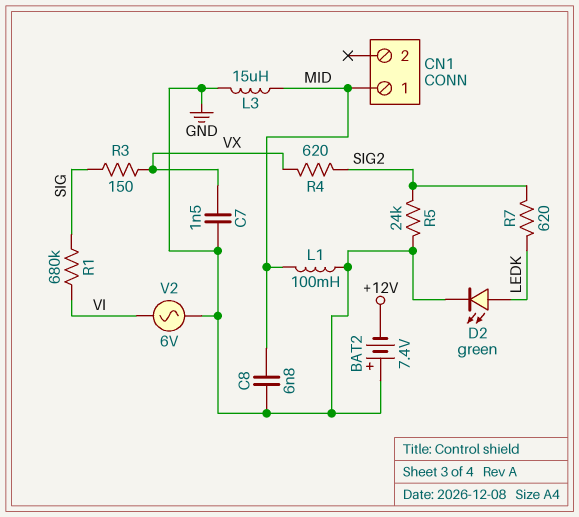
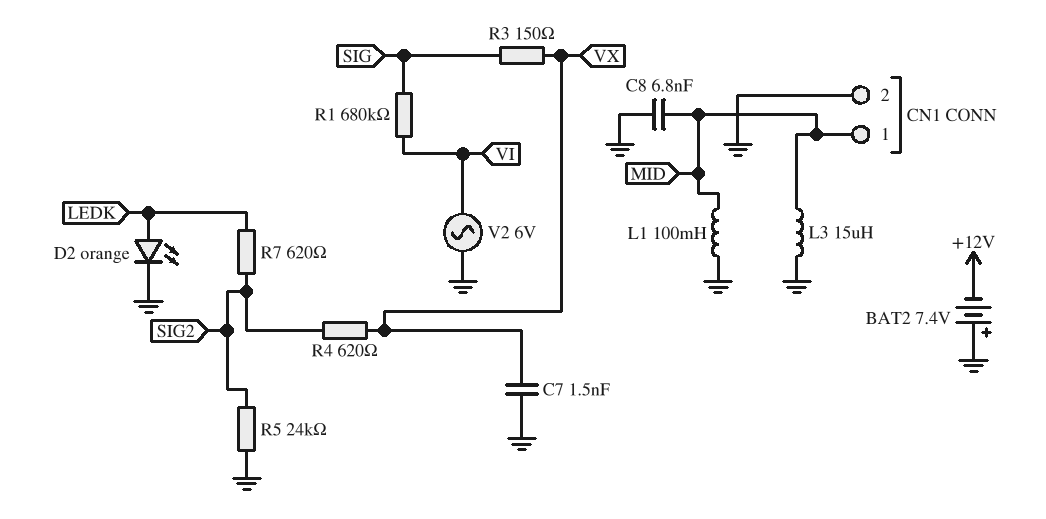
CN1 pin 2: none -> GND
D2: LED green (A LEDK, K GND) -> LED orange (A LEDK, K GND)

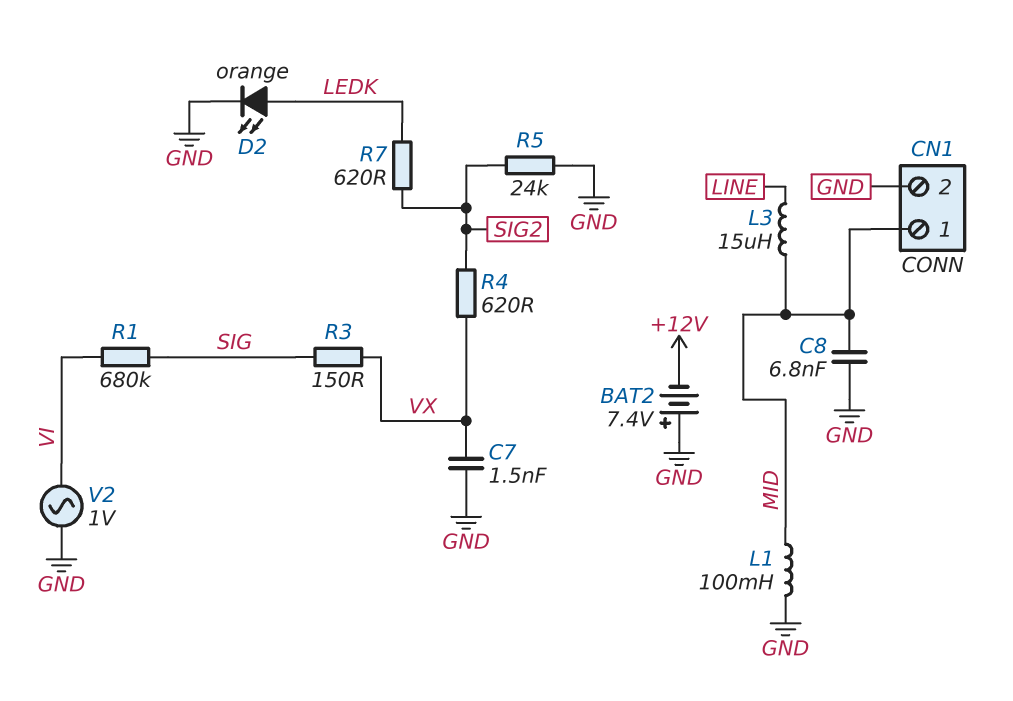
L3: 15uH (GND, MID) -> 15uH (LINE, MID)
V2: AC 6V (GND, VI) -> AC 1V (GND, VI)

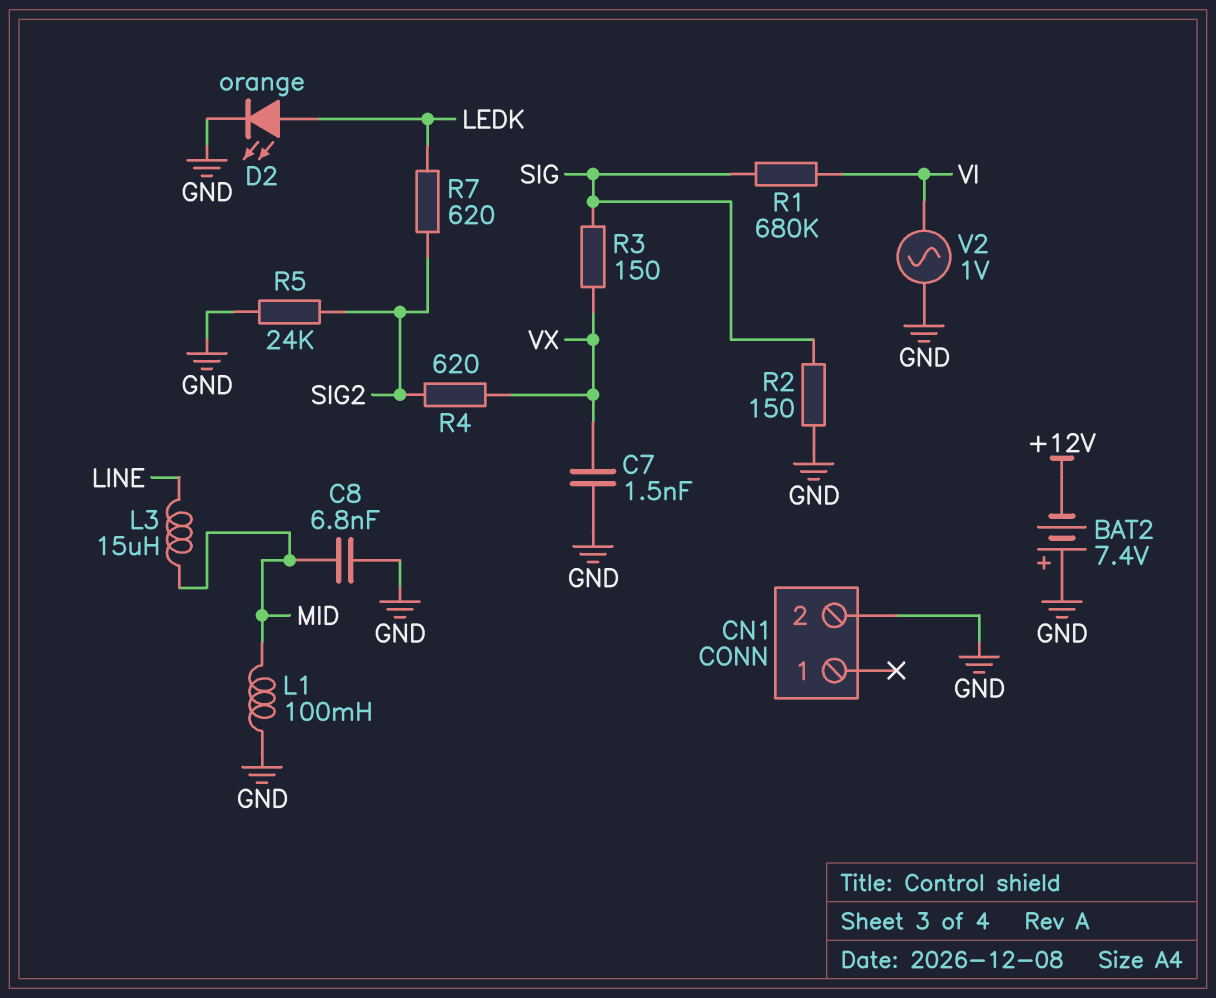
CN1 pin 1: MID -> none
R2: none -> 150 (GND, SIG)

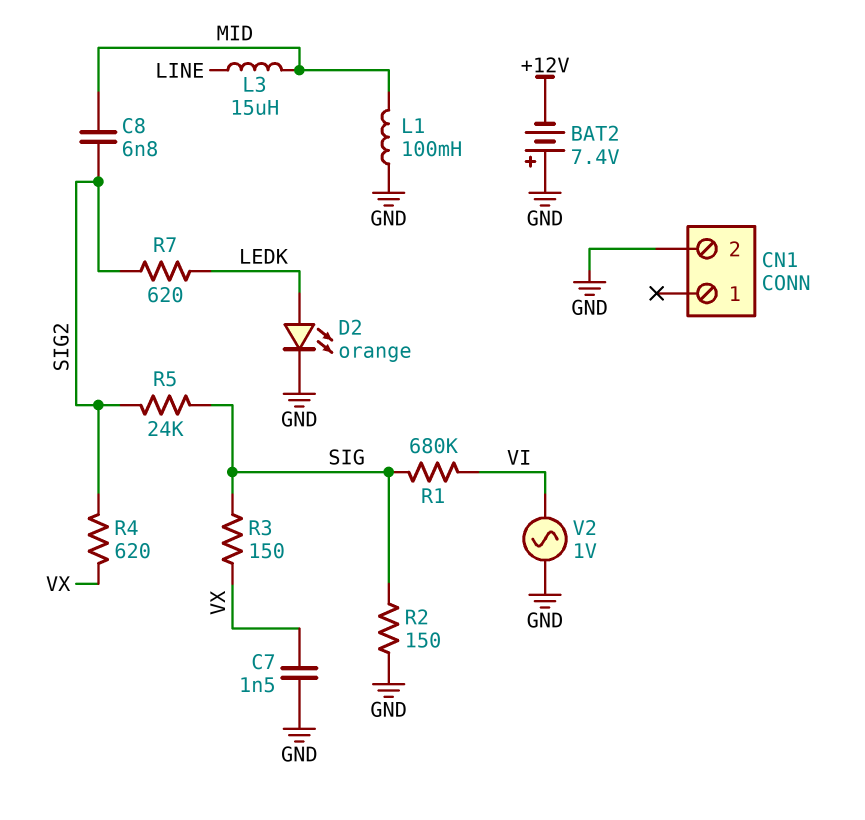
C8: 6.8nF (GND, MID) -> 6.8nF (MID, SIG2)
R5: 24k (GND, SIG2) -> 24k (SIG, SIG2)

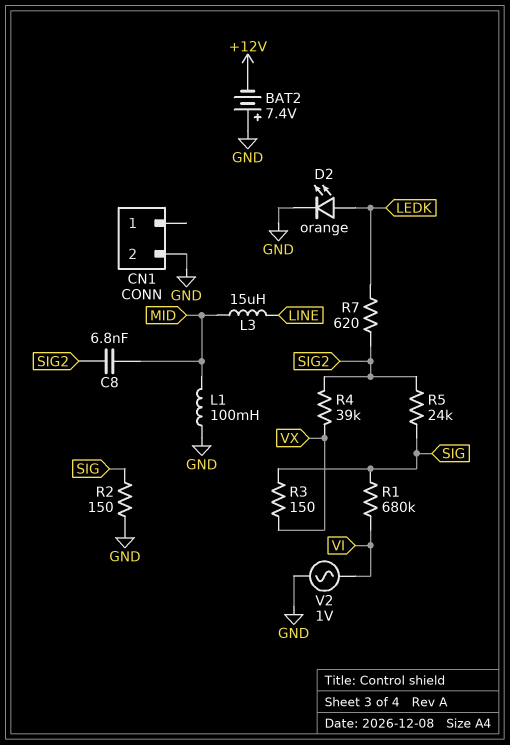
C7: 1.5nF (GND, VX) -> none
R4: 620 (SIG2, VX) -> 39k (SIG2, VX)

